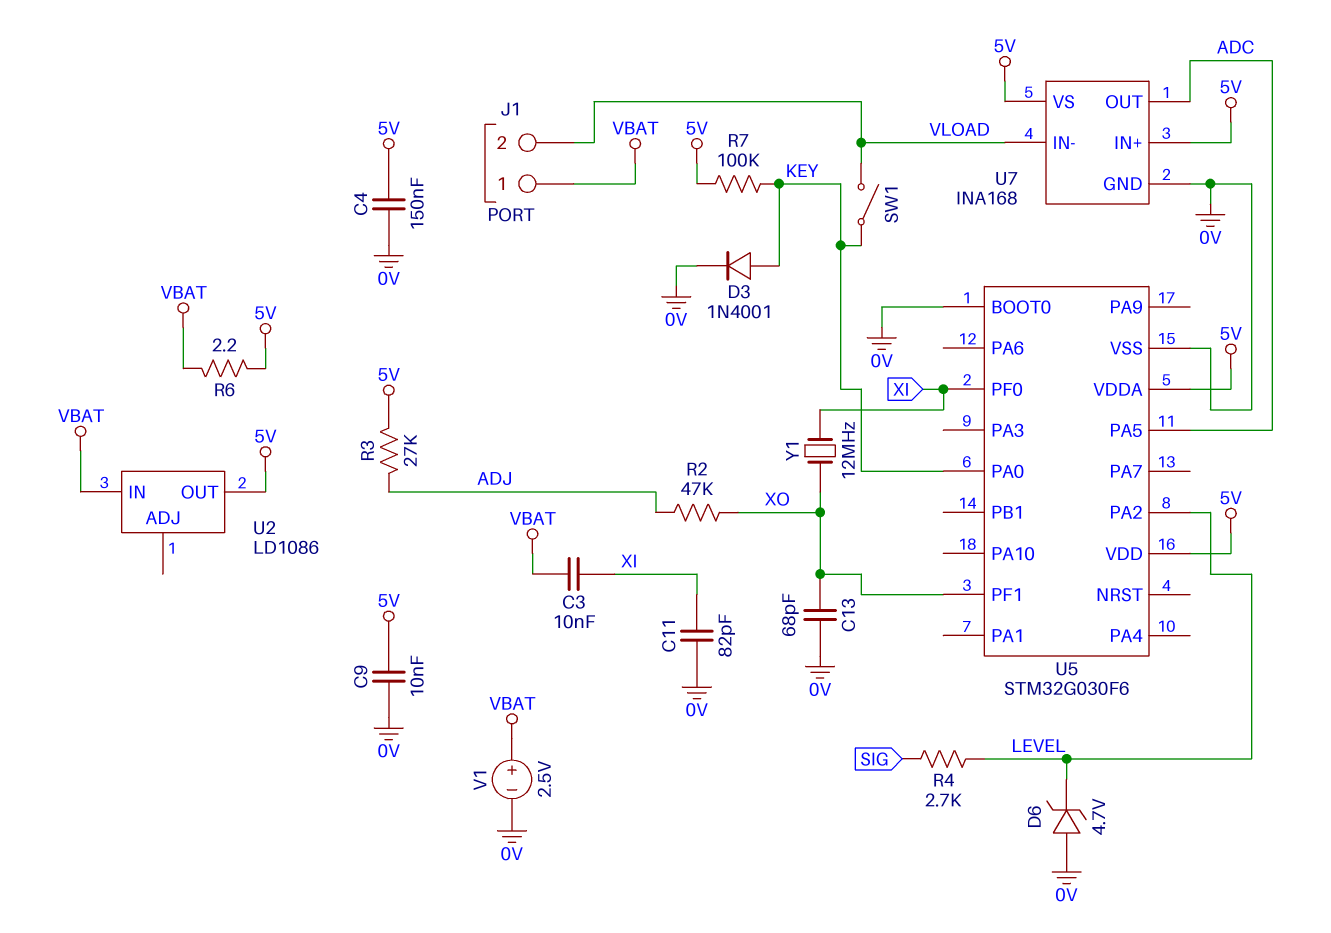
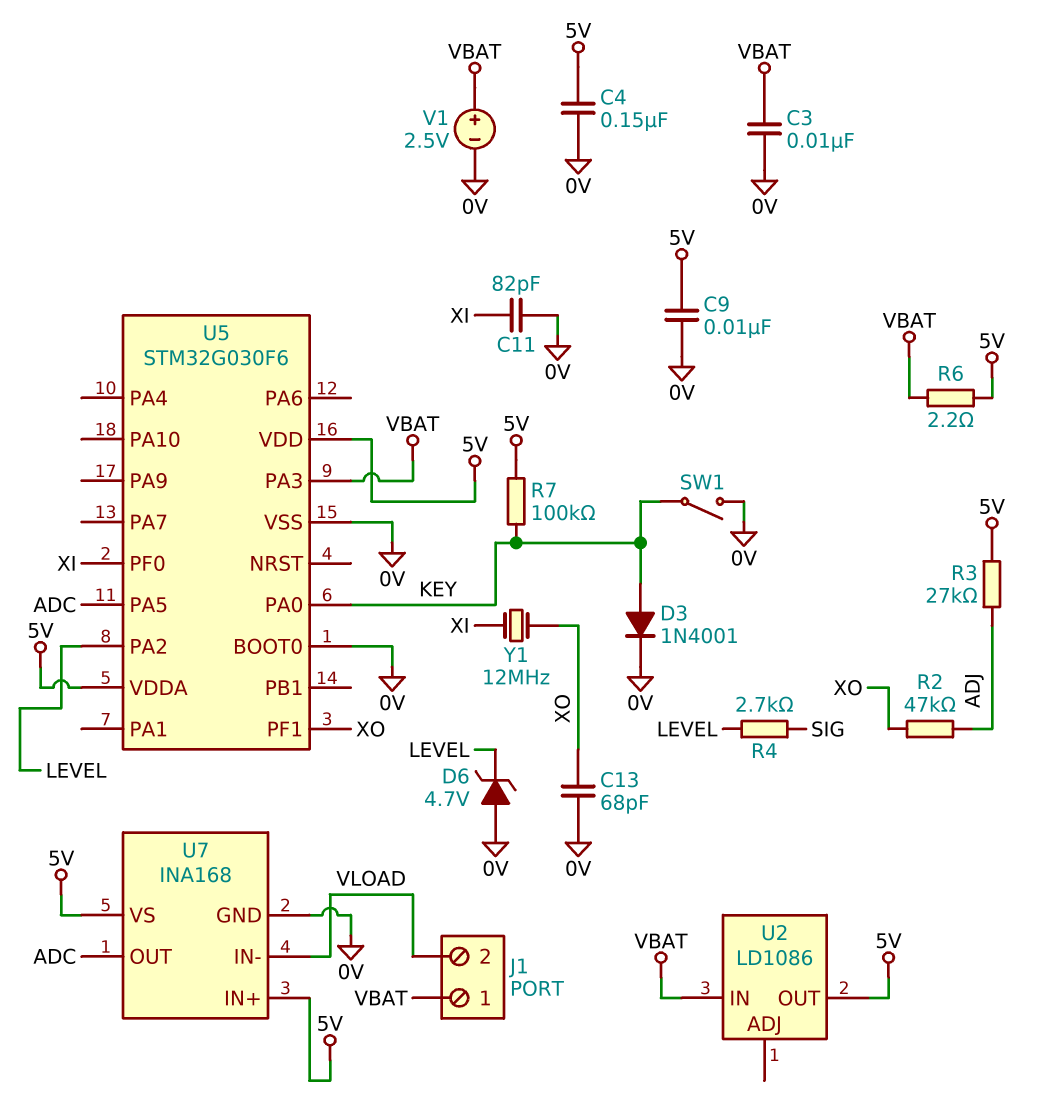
C3: 10nF (VBAT, XI) -> 10nF (0V, VBAT)
SW1: switch (KEY, VLOAD) -> switch (0V, KEY)
U5 pin PA3: none -> VBAT

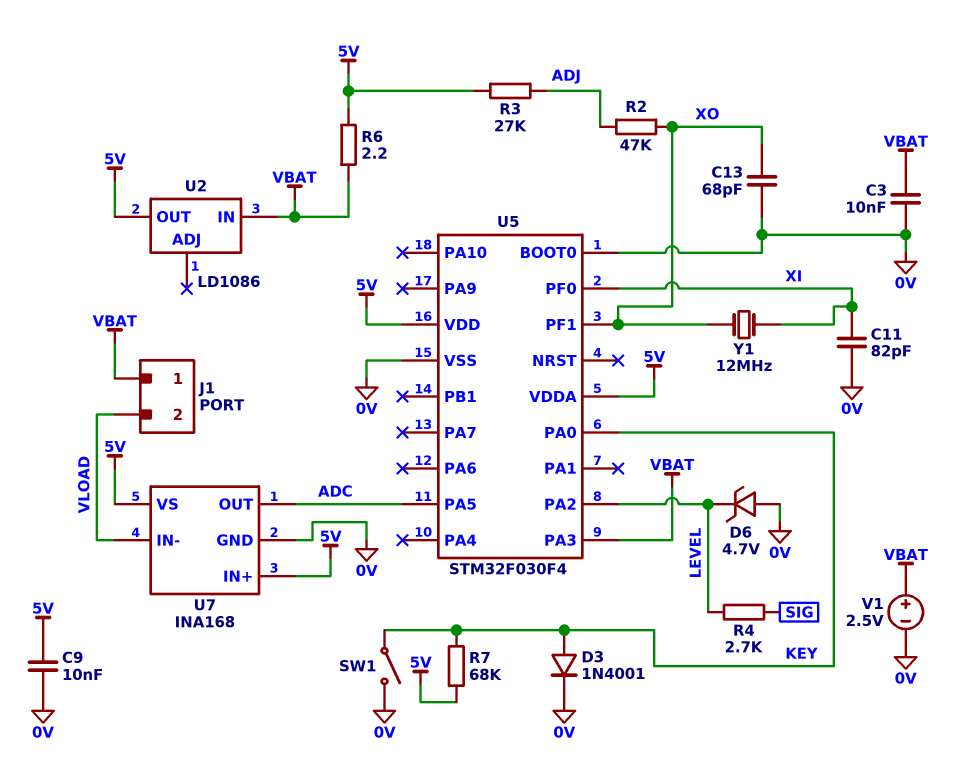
C4: 150nF (0V, 5V) -> none
R7: 100k (5V, KEY) -> 68k (5V, KEY)
U5: STM32G030F6 -> STM32F030F4

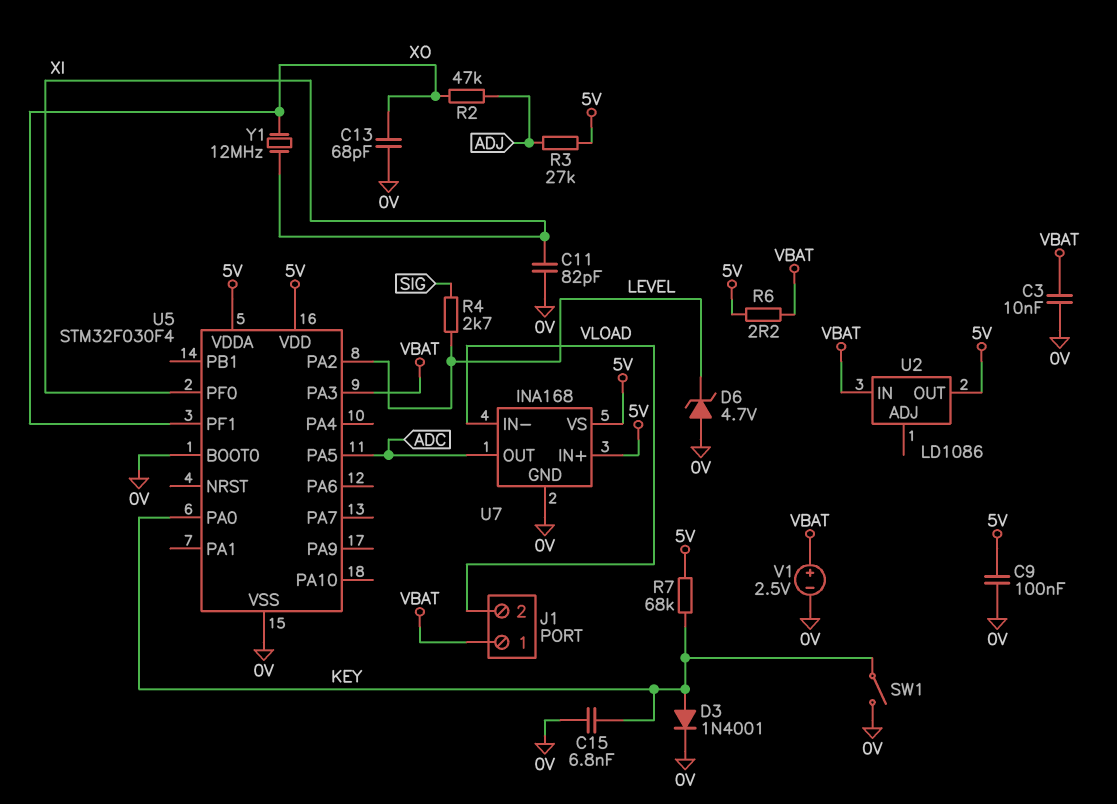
C9: 10nF (0V, 5V) -> 100nF (0V, 5V)
C15: none -> 6.8nF (0V, KEY)

